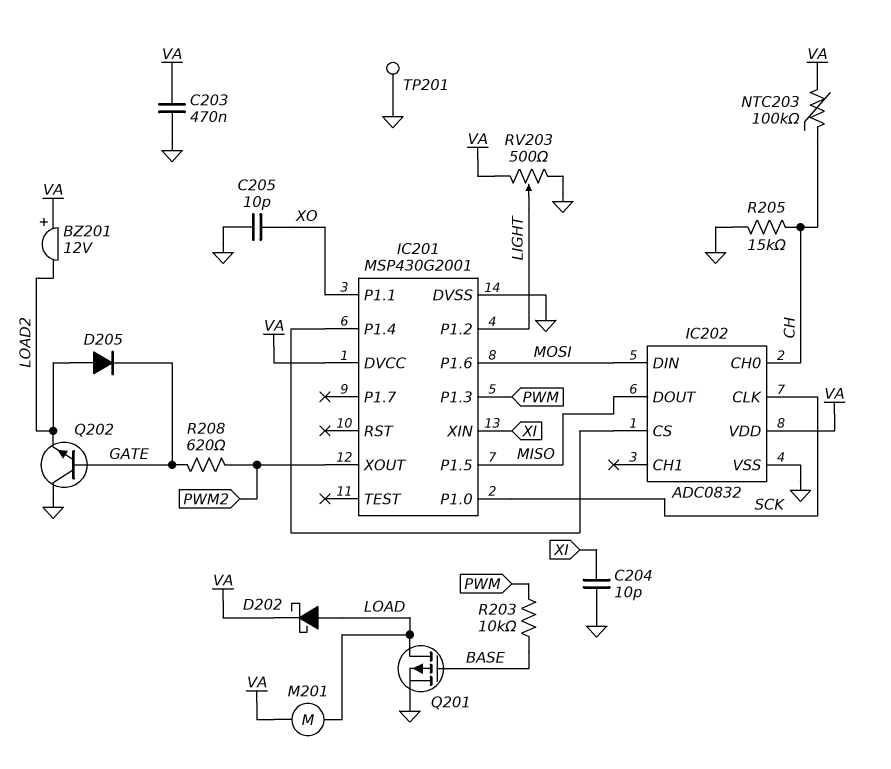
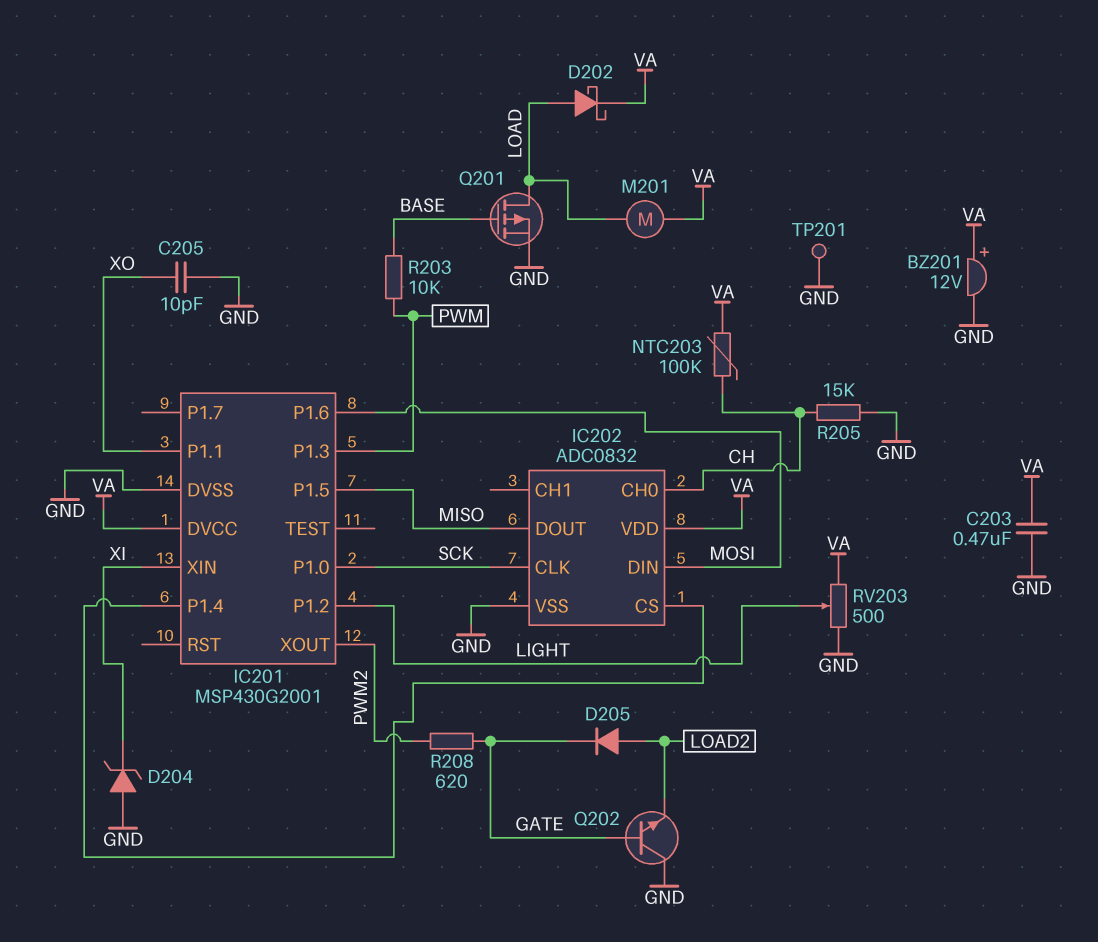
BZ201: buzzer 12V (plus VA, minus LOAD2) -> buzzer 12V (plus VA, minus GND)
C204: 10pF (GND, XI) -> none
D204: none -> zener (A GND, K XI)

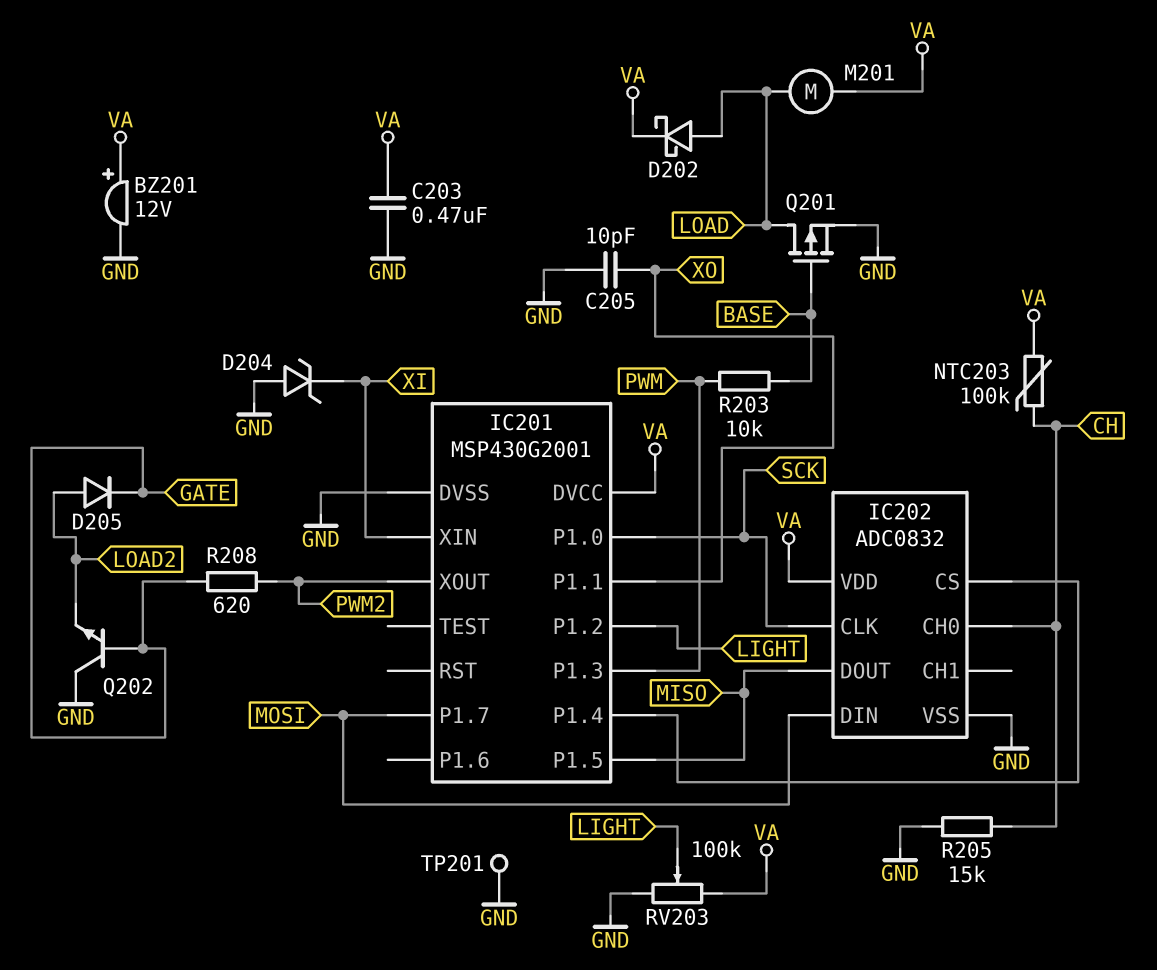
IC201 pin P1.6: MOSI -> none
IC201 pin P1.7: none -> MOSI
RV203: 500 (GND, VA, wiper LIGHT) -> 100k (GND, VA, wiper LIGHT)

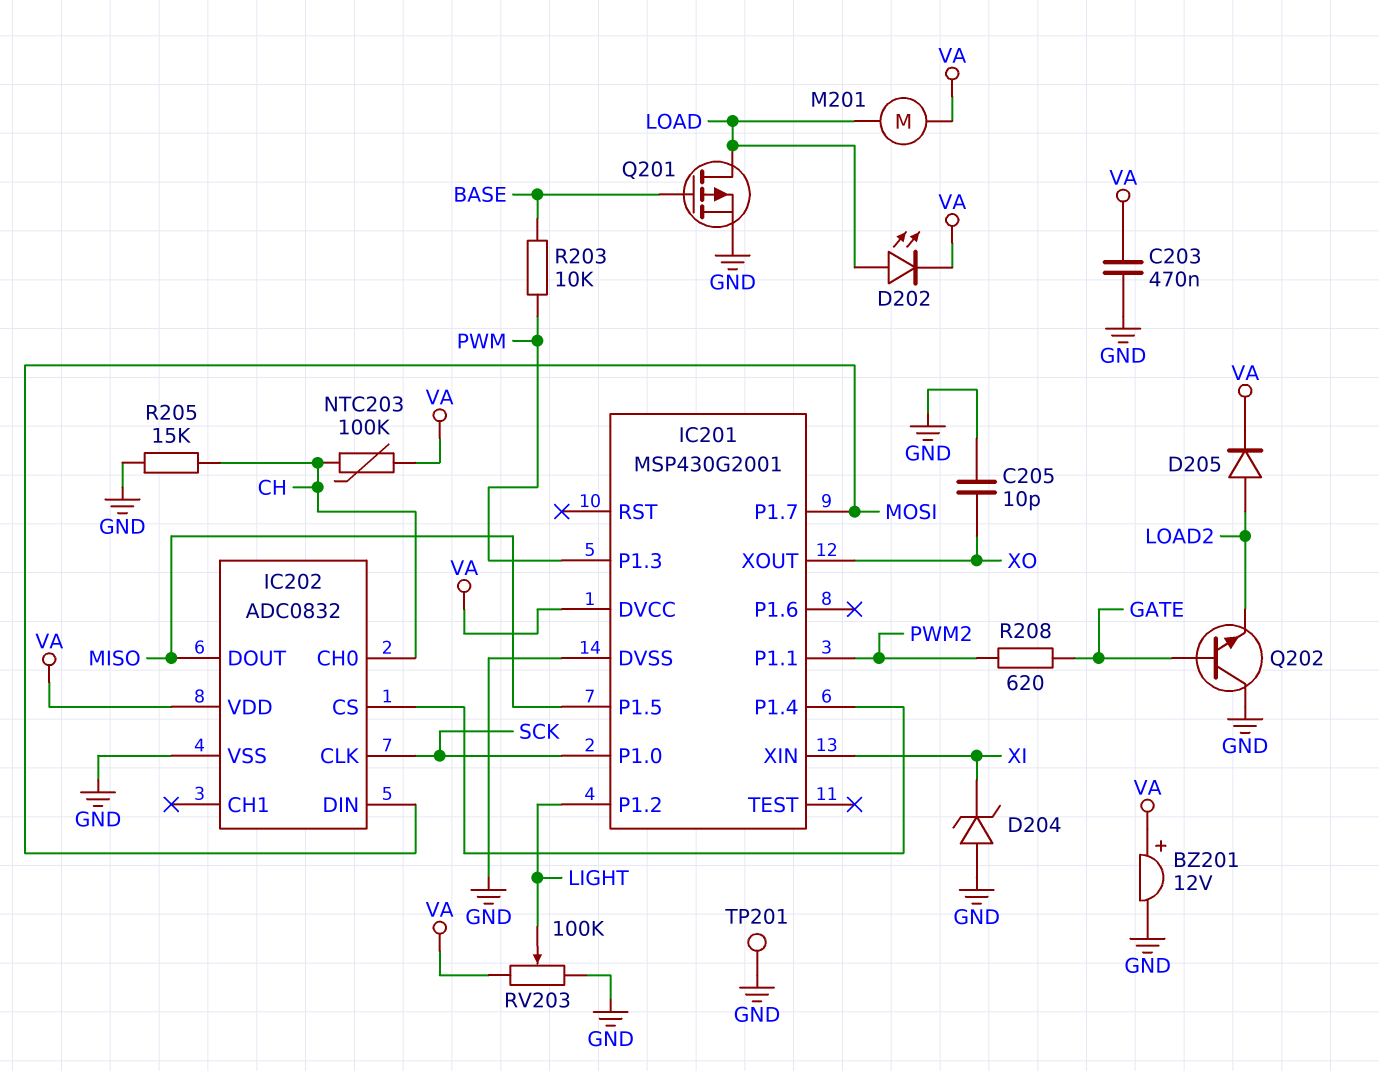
D202: schottky (A LOAD, K VA) -> LED (A LOAD, K VA)
D205: diode (A LOAD2, K GATE) -> diode (A LOAD2, K VA)
IC201 pin P1.1: XO -> PWM2
IC201 pin XOUT: PWM2 -> XO

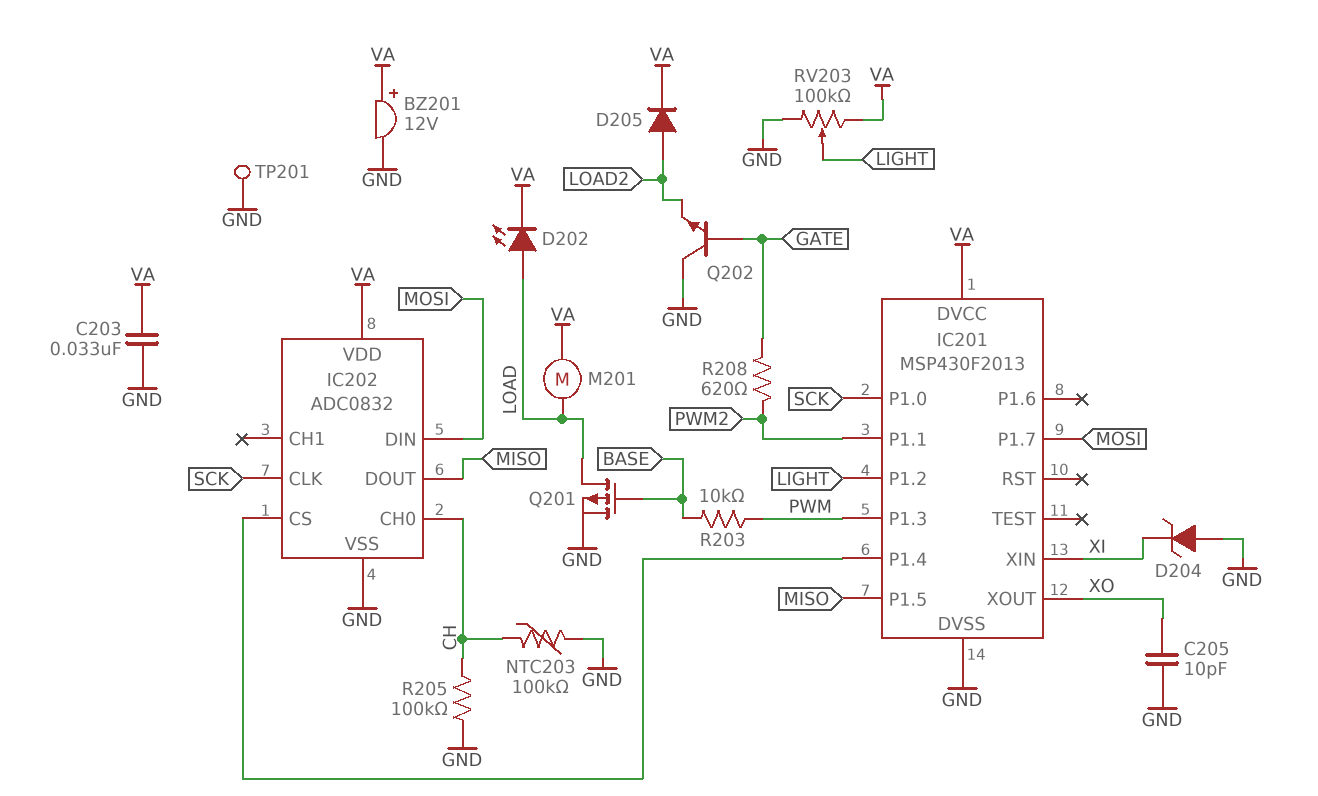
C203: 470nF (GND, VA) -> 33nF (GND, VA)
IC201: MSP430G2001 -> MSP430F2013
NTC203: 100k (CH, VA) -> 100k (CH, GND)
R205: 15k (CH, GND) -> 100k (CH, GND)

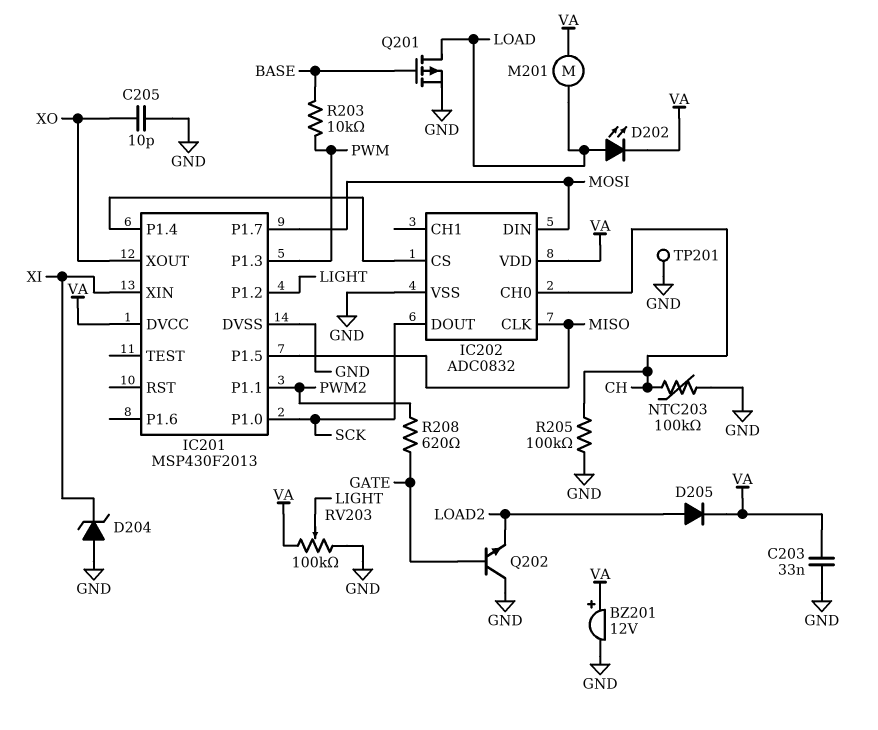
IC202 pin CLK: SCK -> MISO
IC202 pin DOUT: MISO -> SCK

